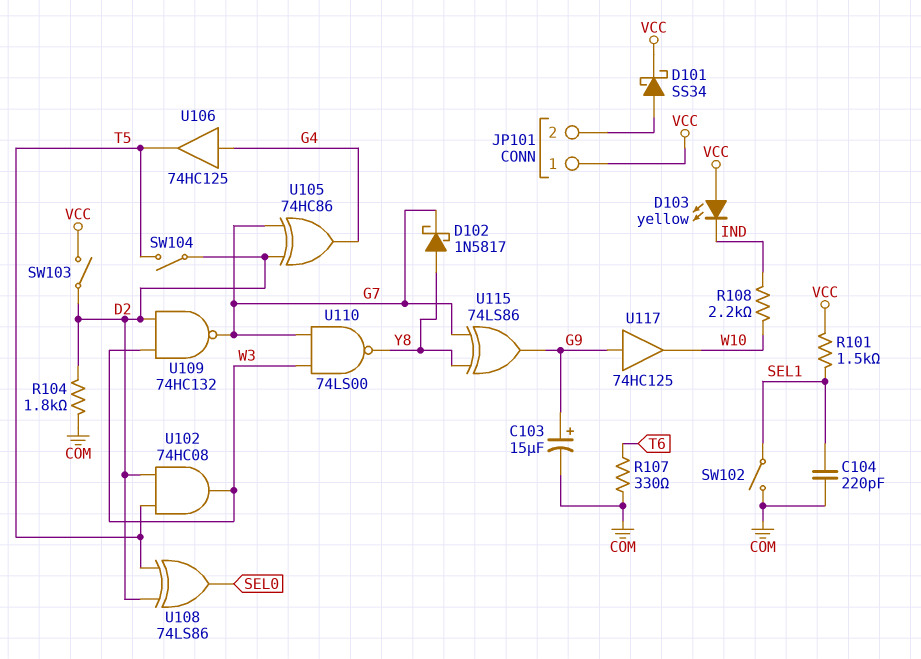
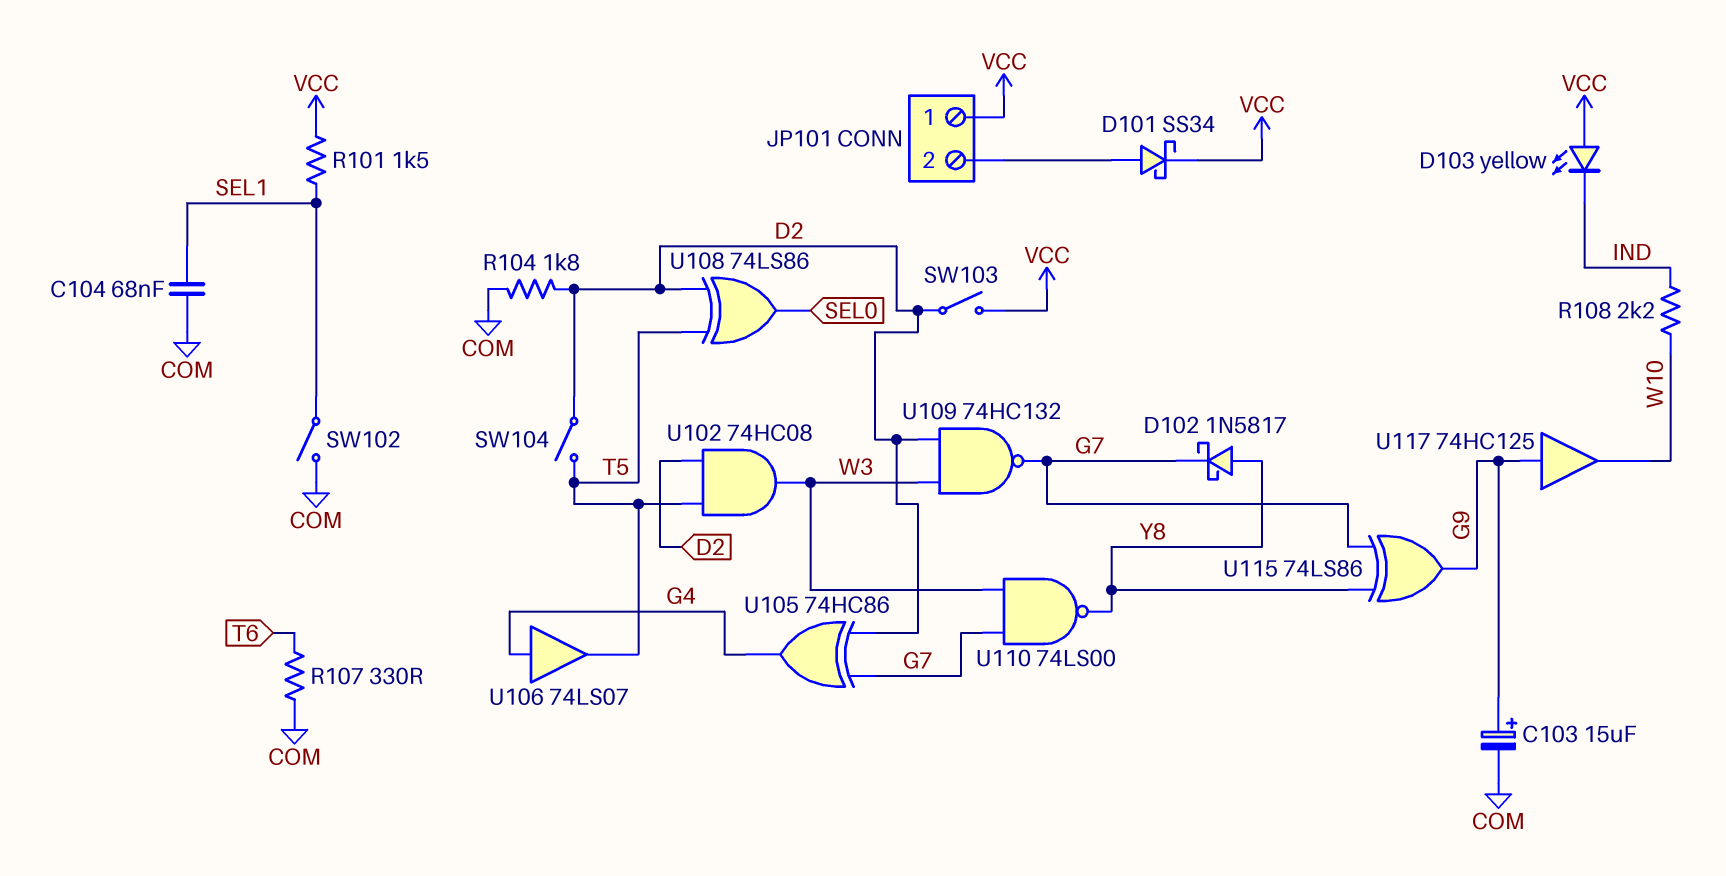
C104: 220pF (COM, SEL1) -> 68nF (COM, SEL1)
U106: buffer 74HC125 (in G4, out T5) -> buffer 74LS07 (in G4, out T5)

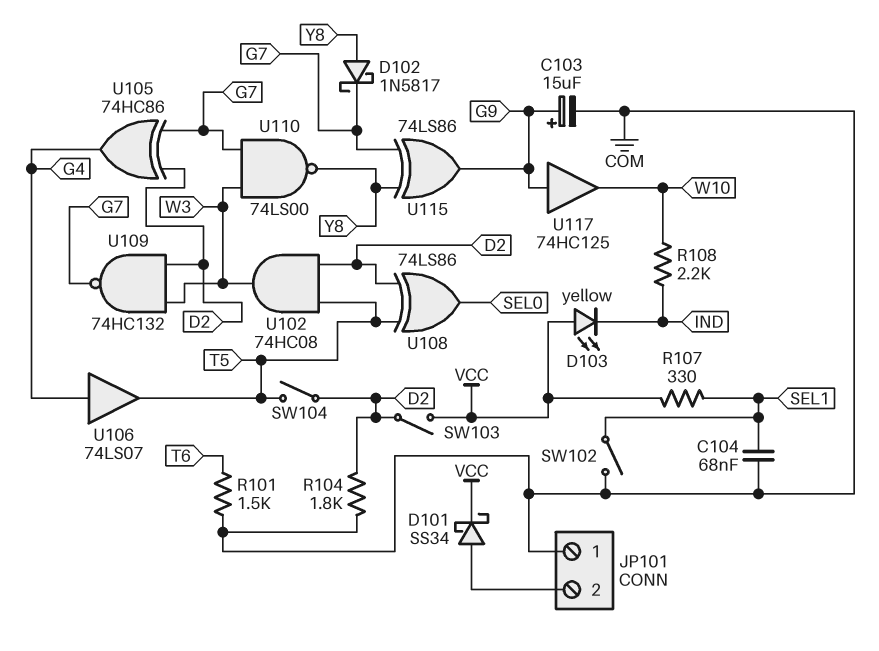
JP101 pin 1: VCC -> COM
R101: 1.5k (SEL1, VCC) -> 1.5k (COM, T6)
R107: 330 (COM, T6) -> 330 (SEL1, VCC)

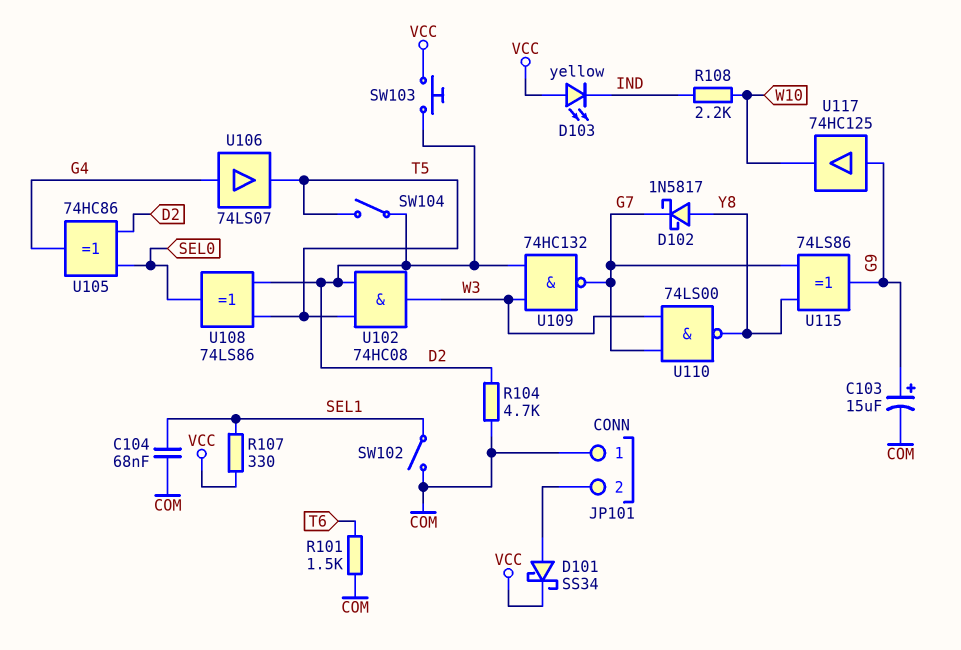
R104: 1.8k (COM, D2) -> 4.7k (COM, D2)
SW103: switch (D2, VCC) -> button (D2, VCC)
U105: XOR 74HC86 (in D2, in G7, out G4) -> XOR 74HC86 (in D2, in SEL0, out G4)

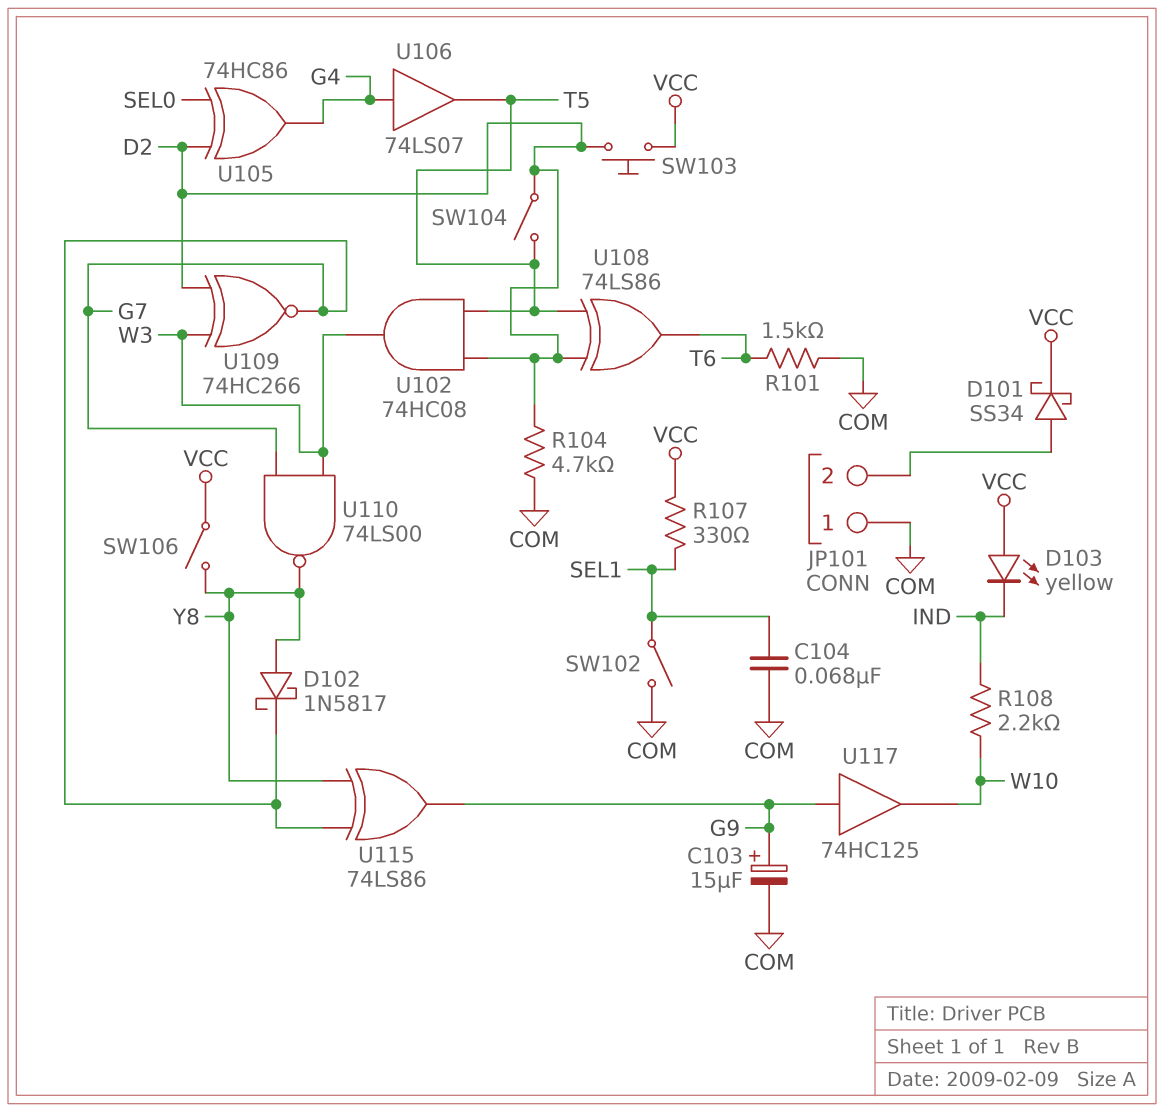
SW106: none -> switch (VCC, Y8)
U108: XOR 74LS86 (in D2, in T5, out SEL0) -> XOR 74LS86 (in D2, in T5, out T6)
U109: NAND 74HC132 (in D2, in W3, out G7) -> XNOR 74HC266 (in D2, in W3, out G7)

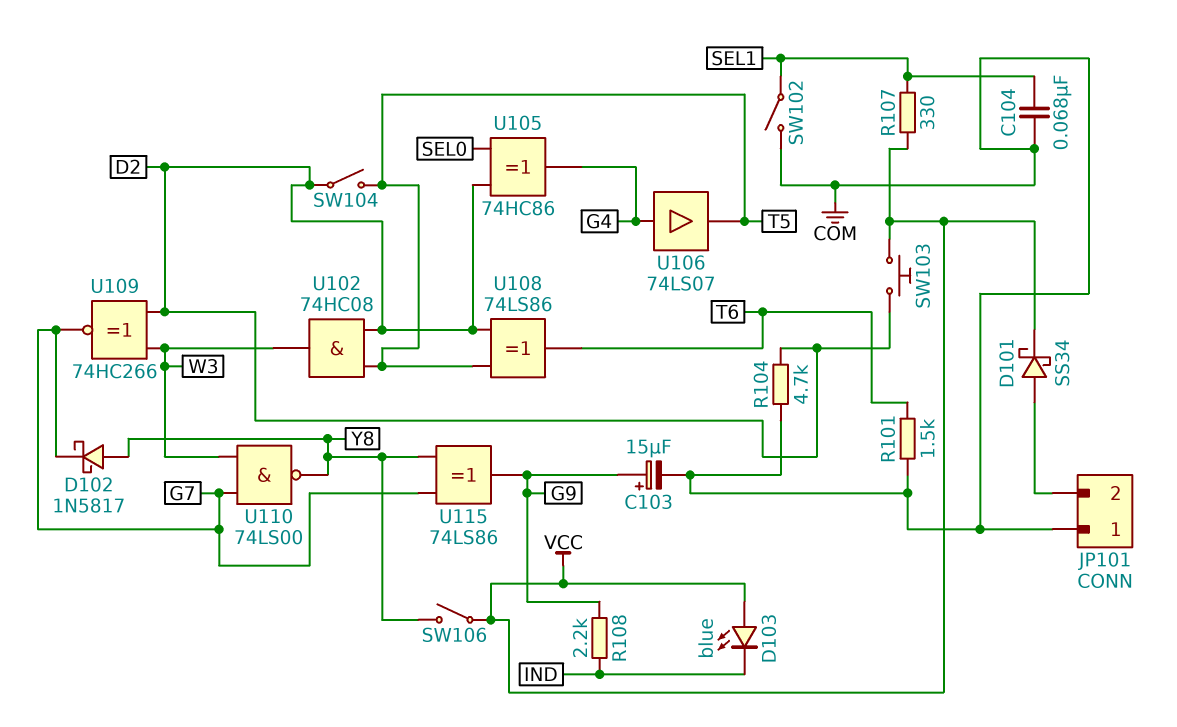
D103: LED yellow (A VCC, K IND) -> LED blue (A VCC, K IND)
R108: 2.2k (IND, W10) -> 2.2k (G9, IND)
U117: buffer 74HC125 (in G9, out W10) -> none

